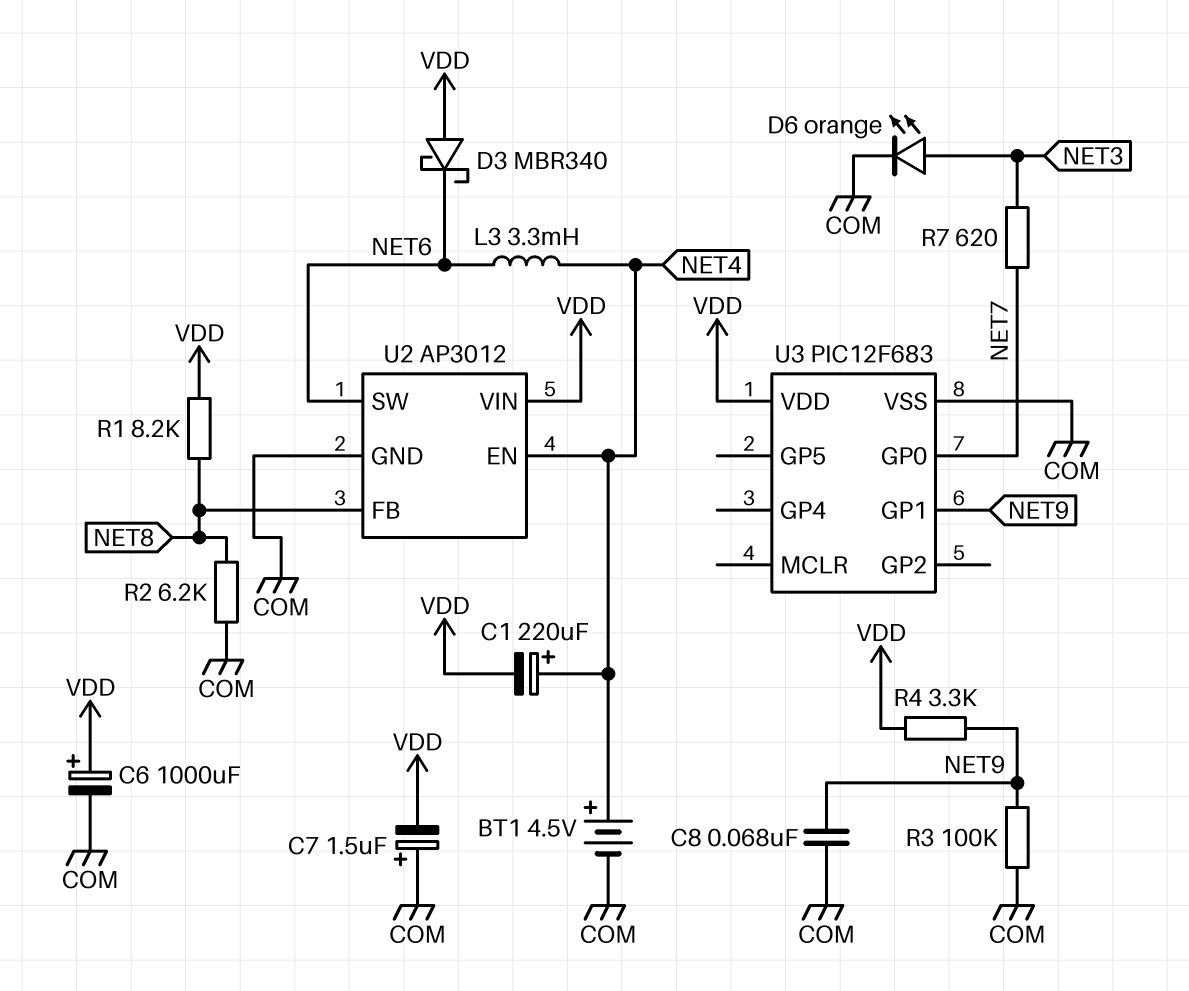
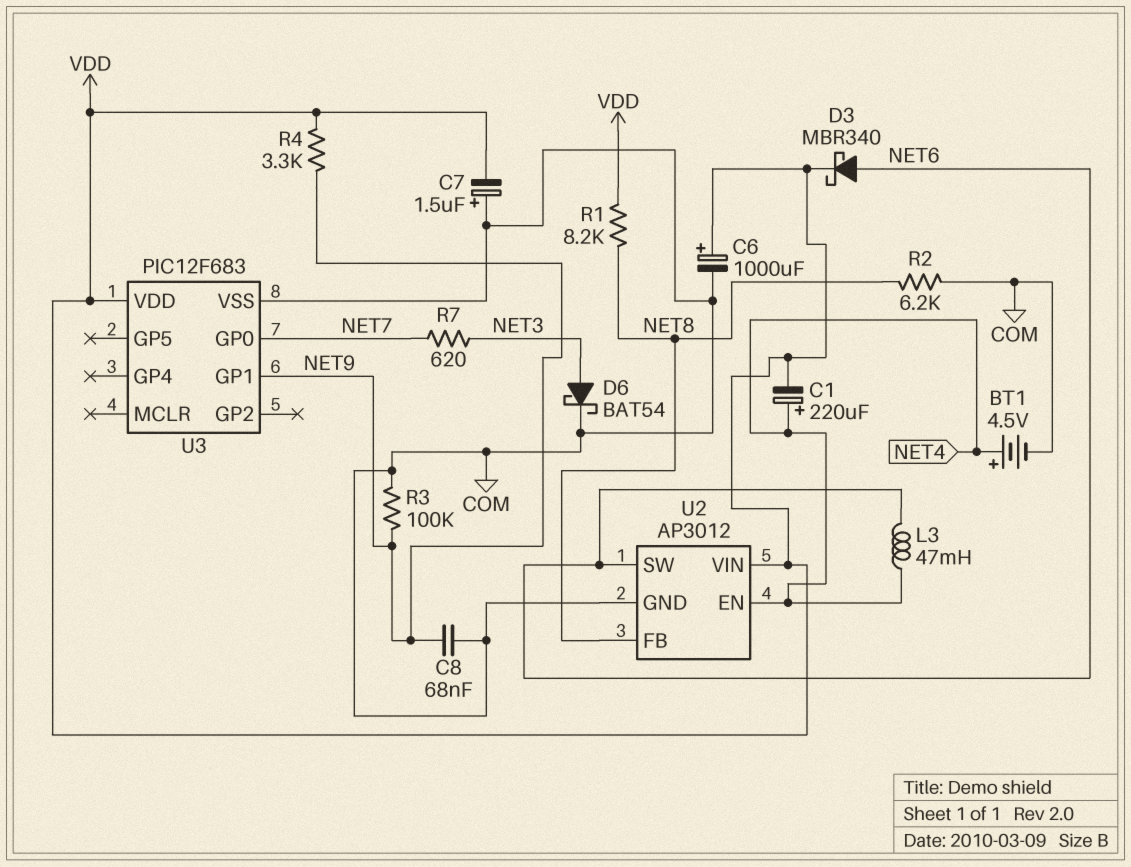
D3: schottky MBR340 (A VDD, K NET6) -> schottky MBR340 (A NET6, K VDD)
D6: LED orange (A NET3, K COM) -> schottky BAT54 (A NET3, K COM)
L3: 3.3mH (NET4, NET6) -> 47mH (NET4, NET6)

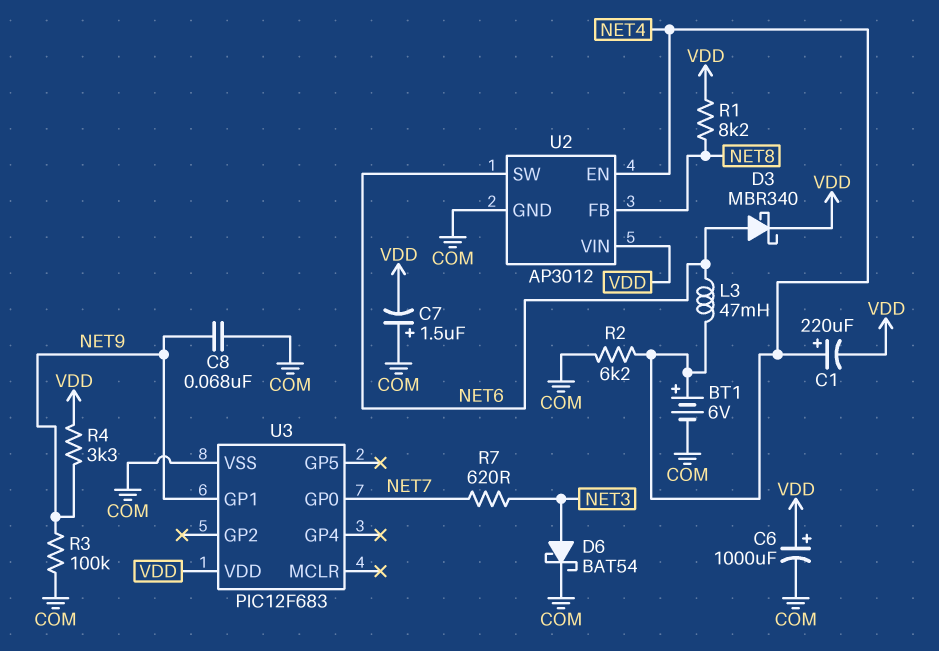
BT1: 4.5V (plus NET4, minus COM) -> 6V (plus NET4, minus COM)
R2: 6.2k (COM, NET8) -> 6.2k (COM, NET4)

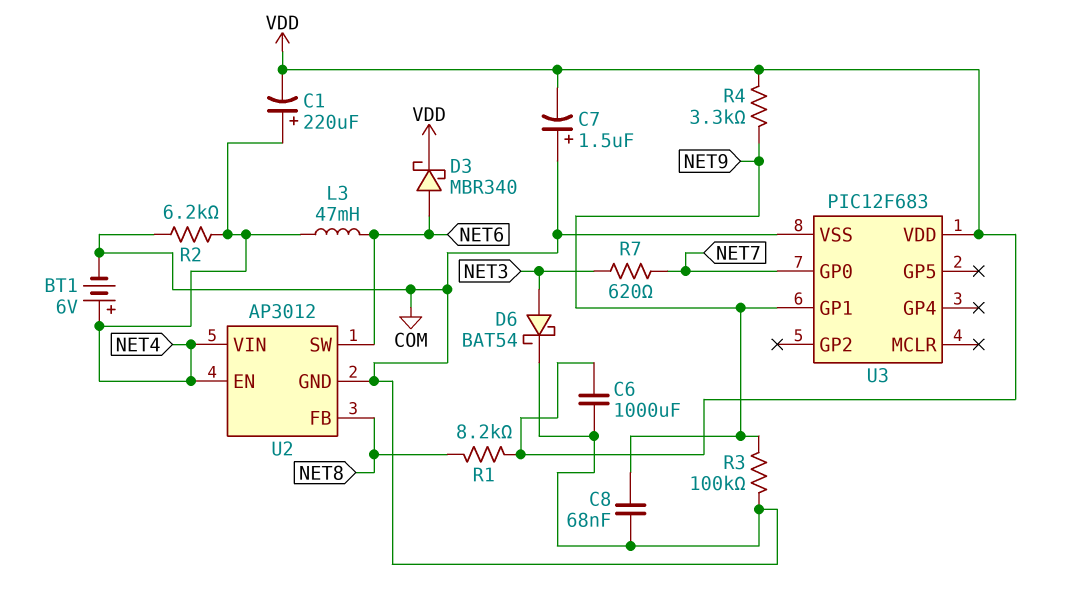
C6: 1000uF (plus VDD, minus COM) -> 1000uF (COM, VDD)
U2 pin VIN: VDD -> NET4

